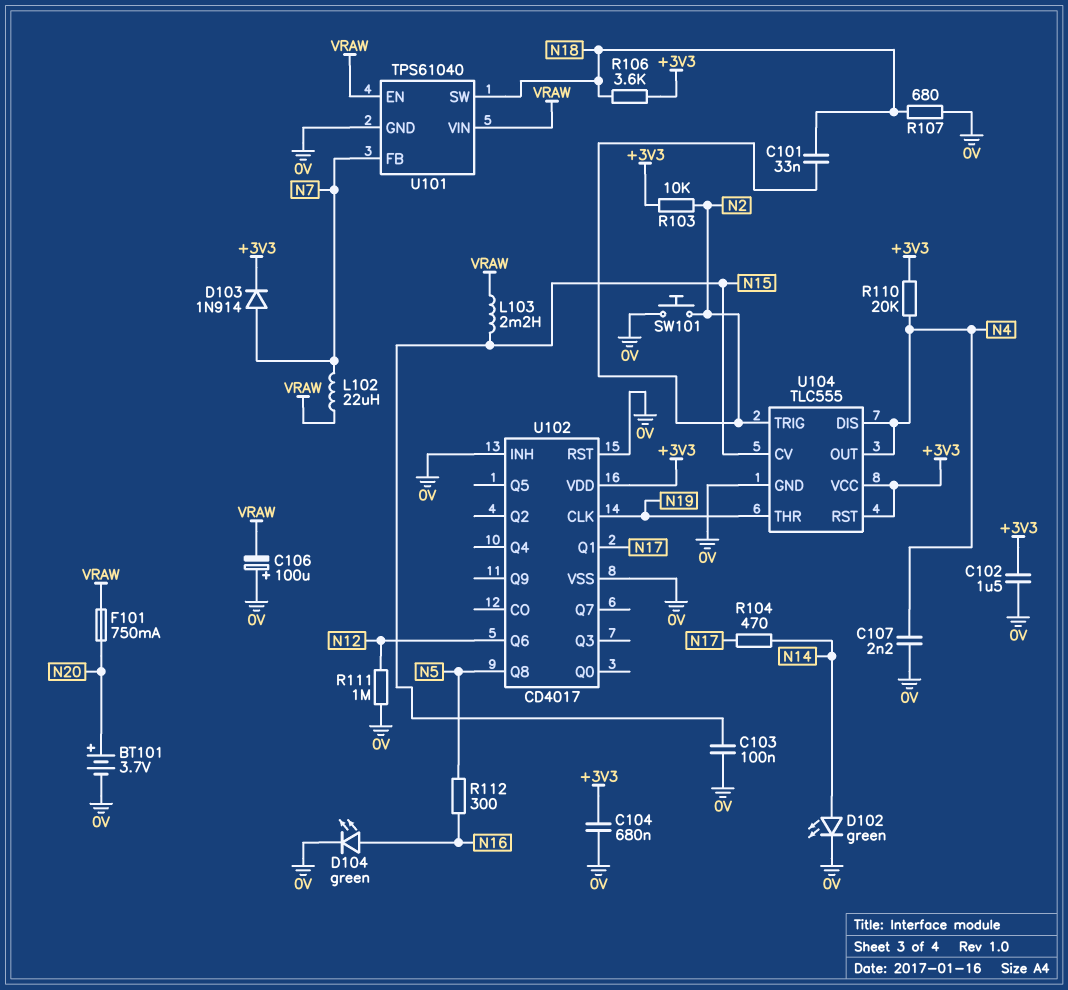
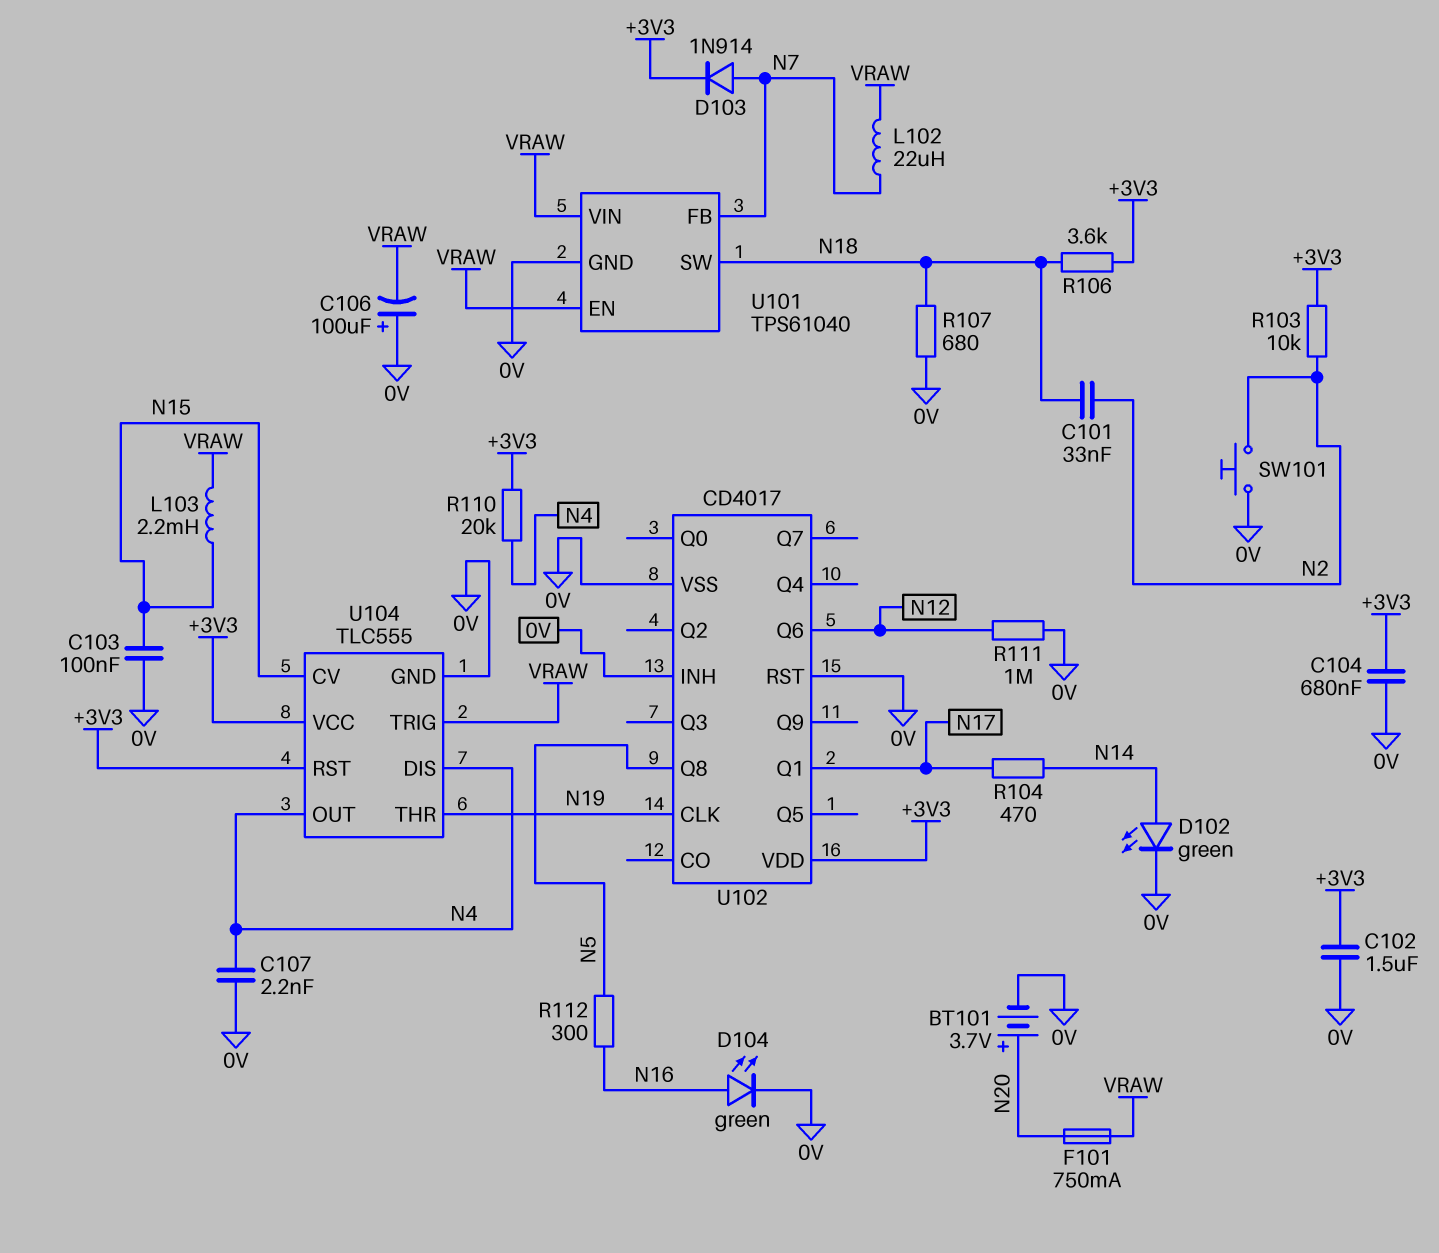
U104 pin TRIG: N2 -> VRAW

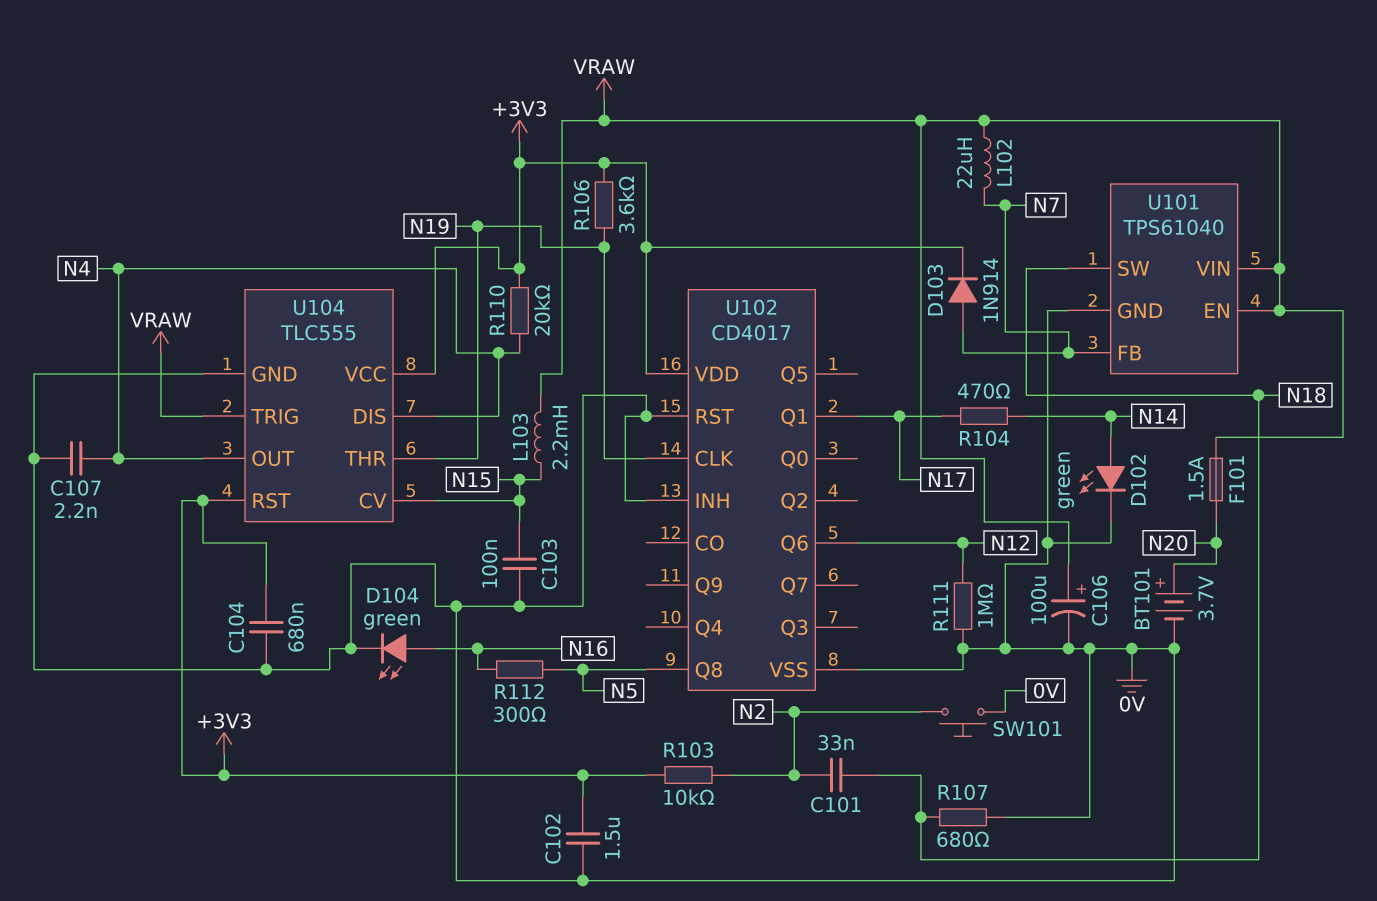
C106: 100uF (plus 0V, minus VRAW) -> 100uF (plus VRAW, minus 0V)
F101: 750mA (N20, VRAW) -> 1.5A (N20, VRAW)
R106: 3.6k (+3V3, N18) -> 3.6k (+3V3, N19)

